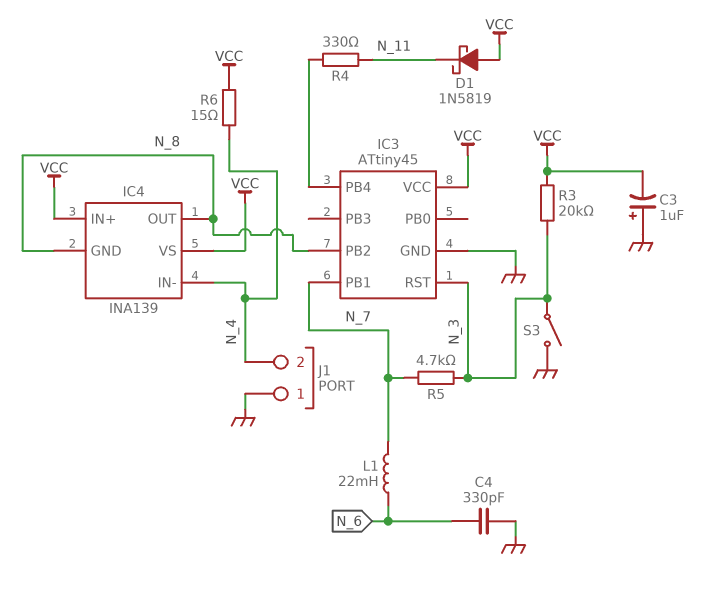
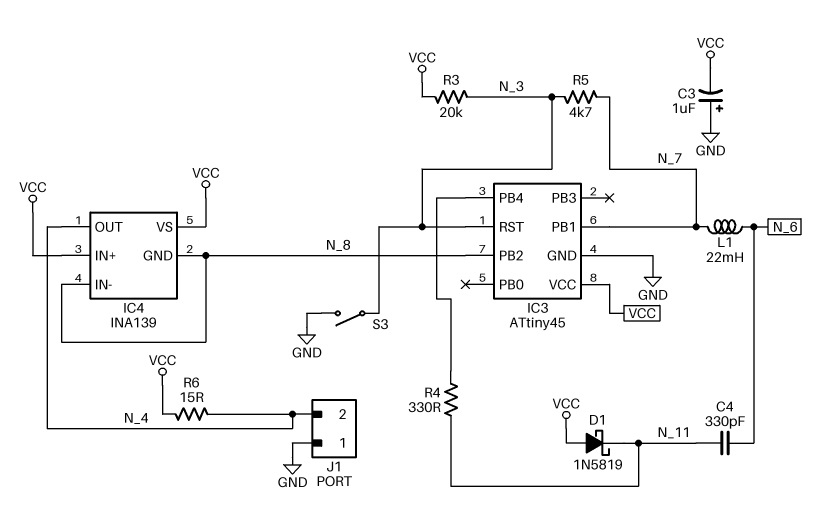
C4: 330pF (GND, N_6) -> 330pF (N_6, N_11)
IC4 pin IN-: N_4 -> N_8
IC4 pin OUT: N_8 -> N_4

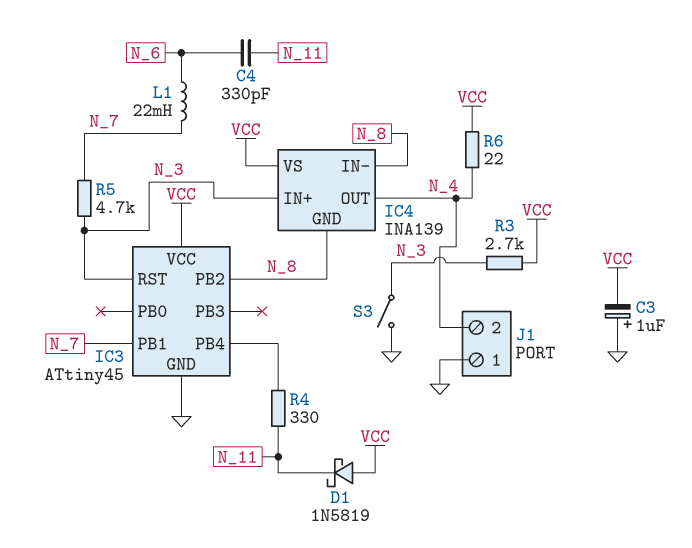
IC4 pin IN+: VCC -> N_3
R3: 20k (N_3, VCC) -> 2.7k (N_3, VCC)
R6: 15 (N_4, VCC) -> 22 (N_4, VCC)

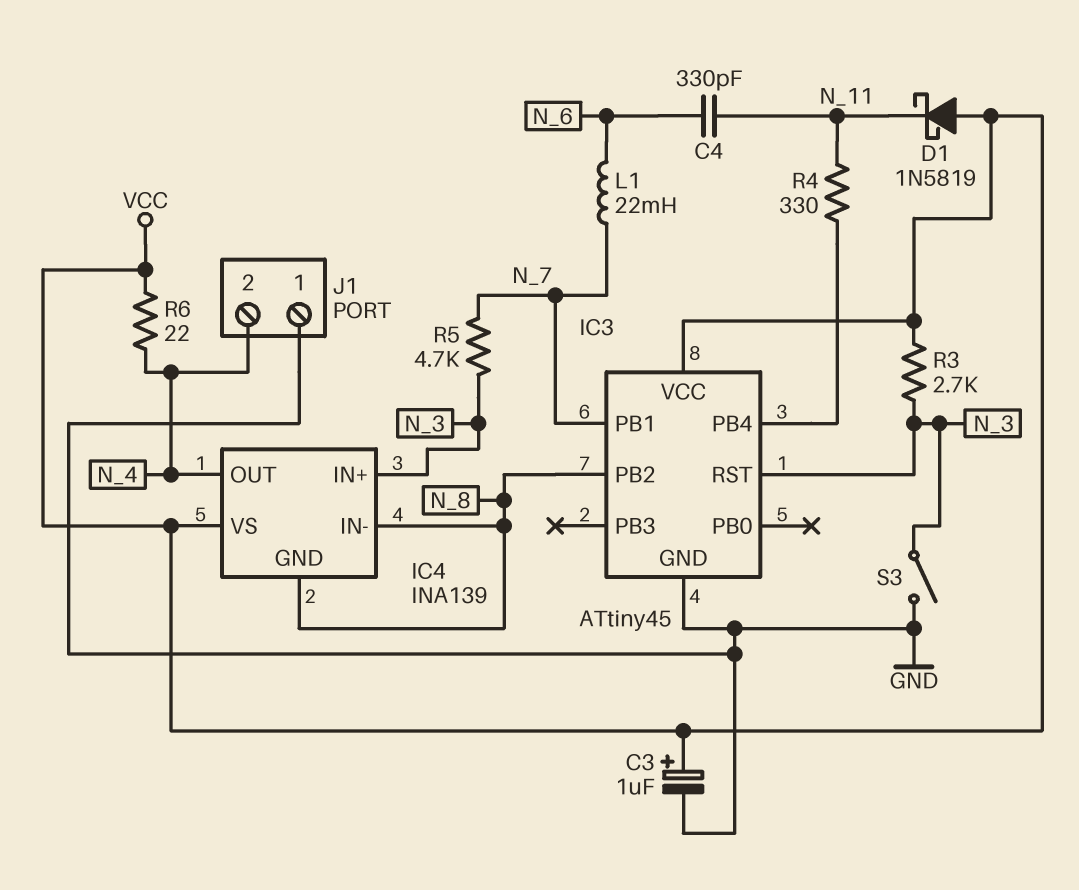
C3: 1uF (plus GND, minus VCC) -> 1uF (plus VCC, minus GND)

